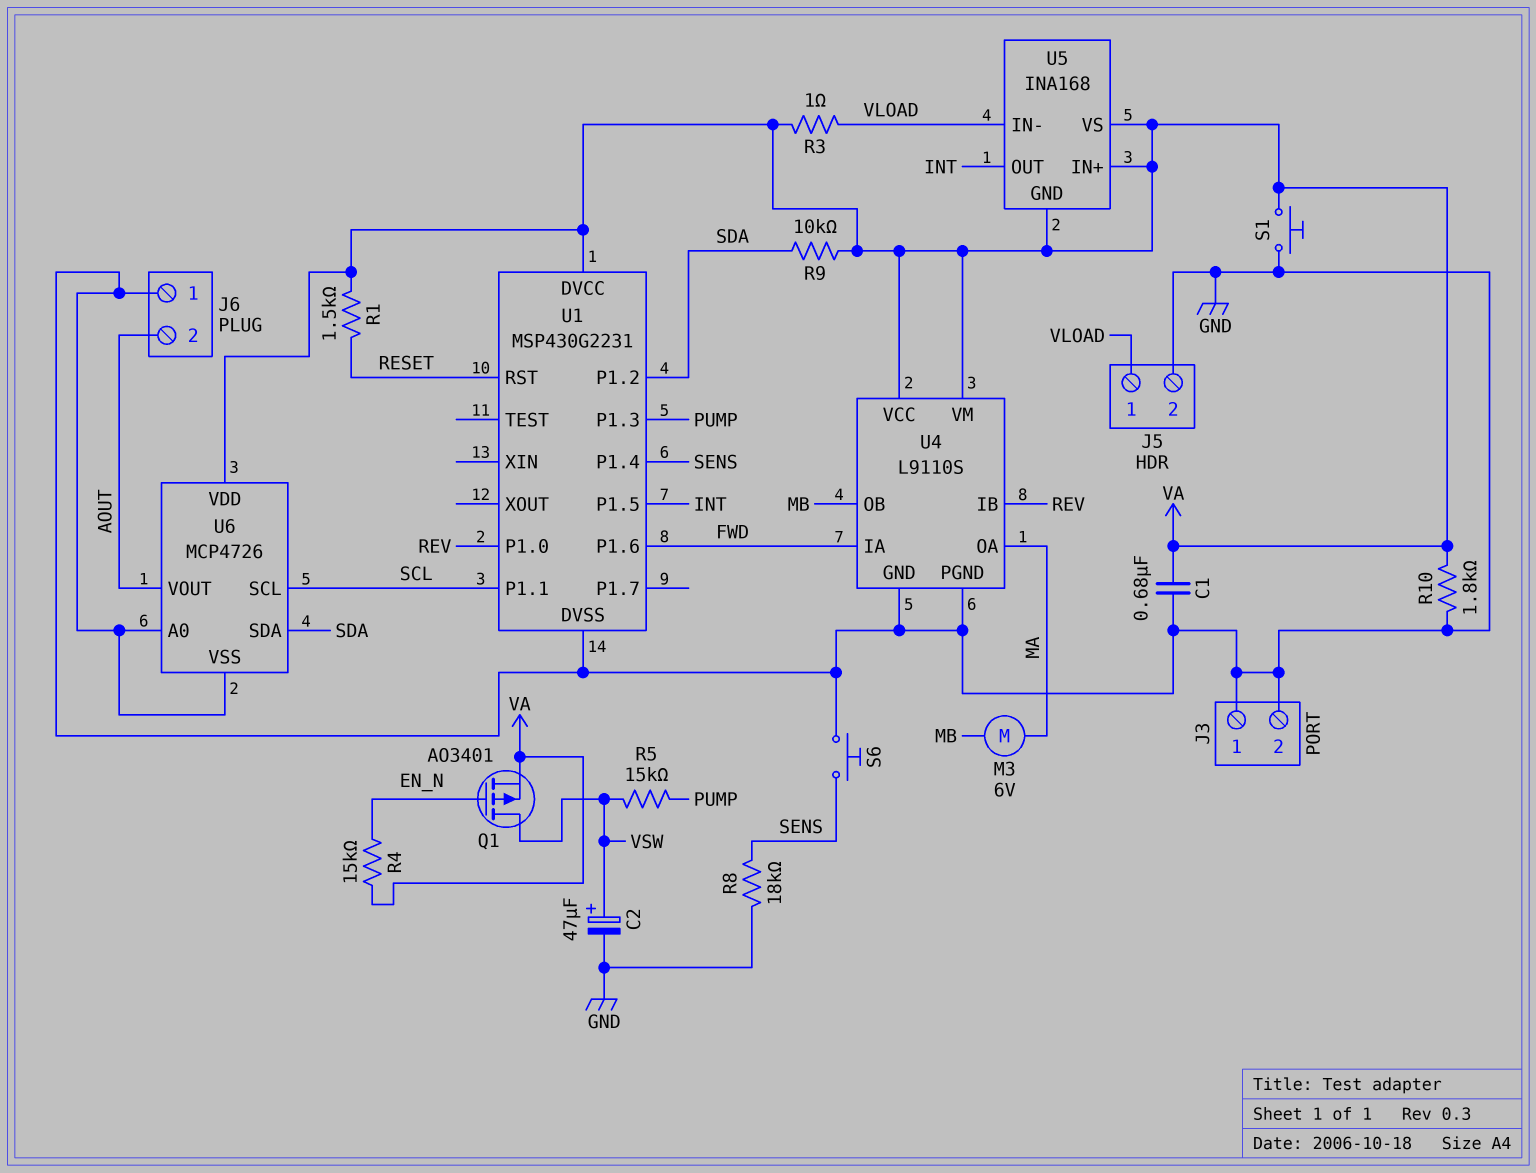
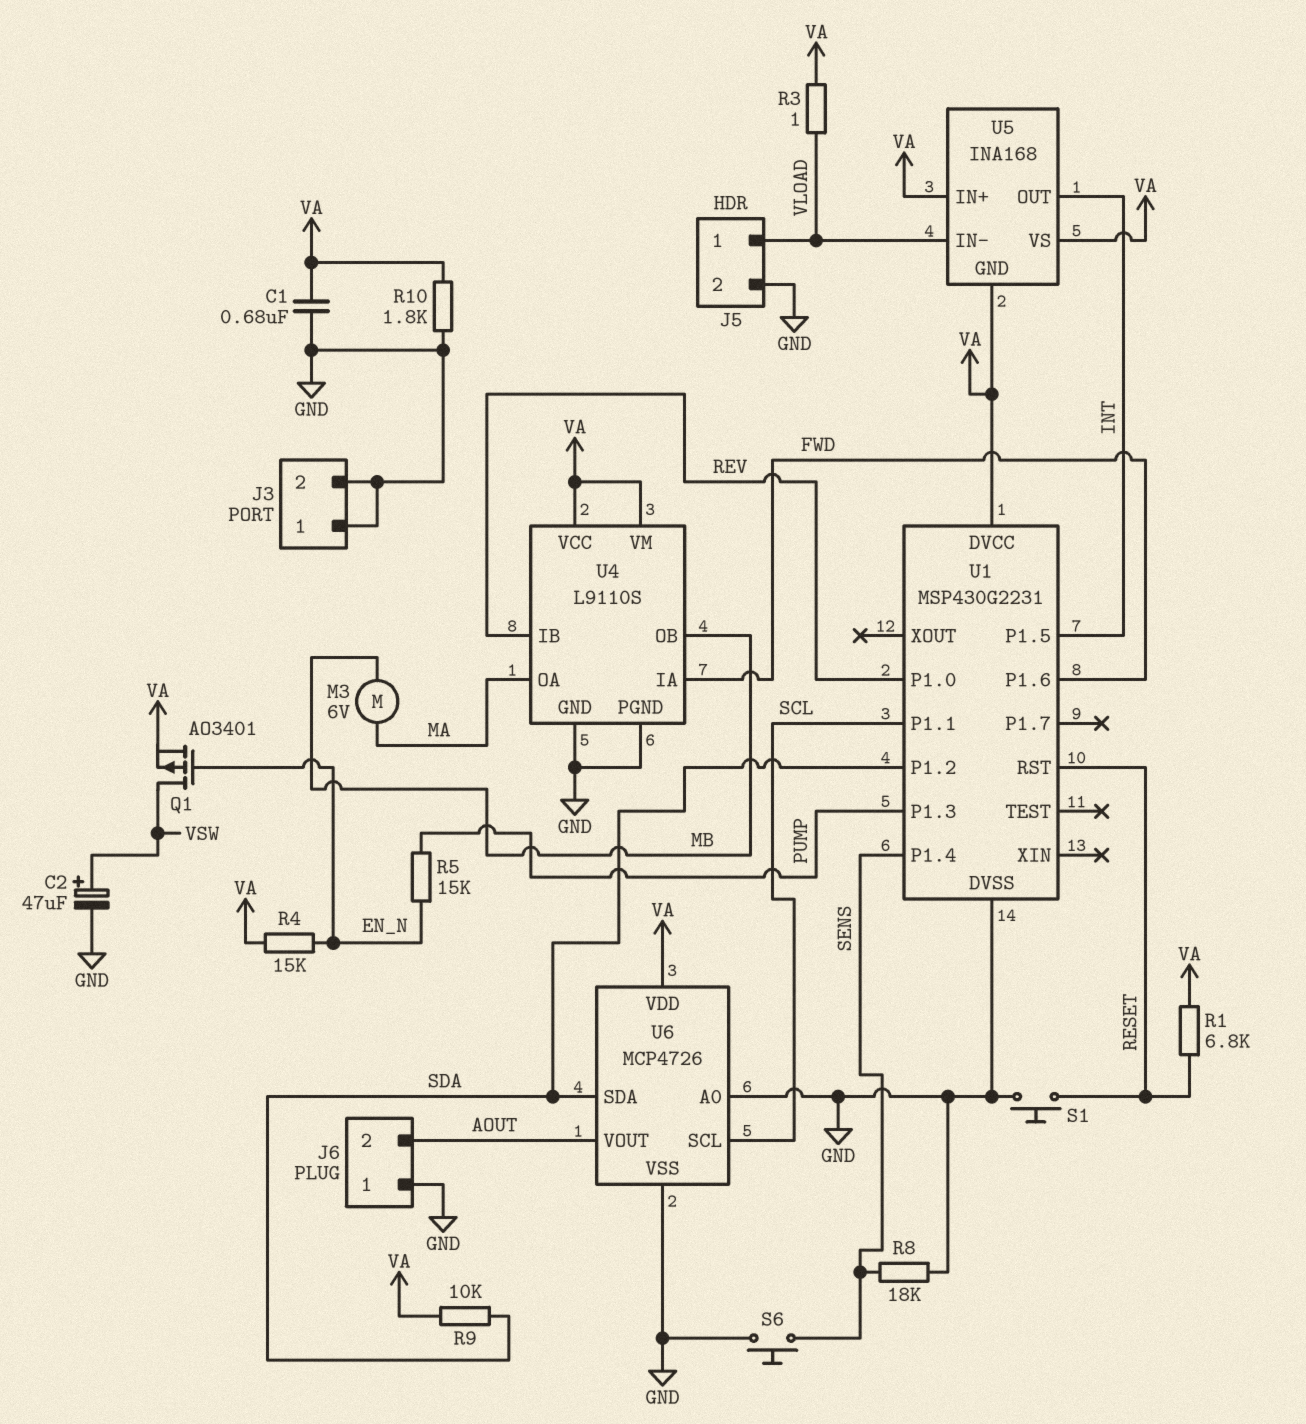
R1: 1.5k (RESET, VA) -> 6.8k (RESET, VA)
R5: 15k (PUMP, VSW) -> 15k (EN_N, PUMP)
S1: button (GND, VA) -> button (GND, RESET)

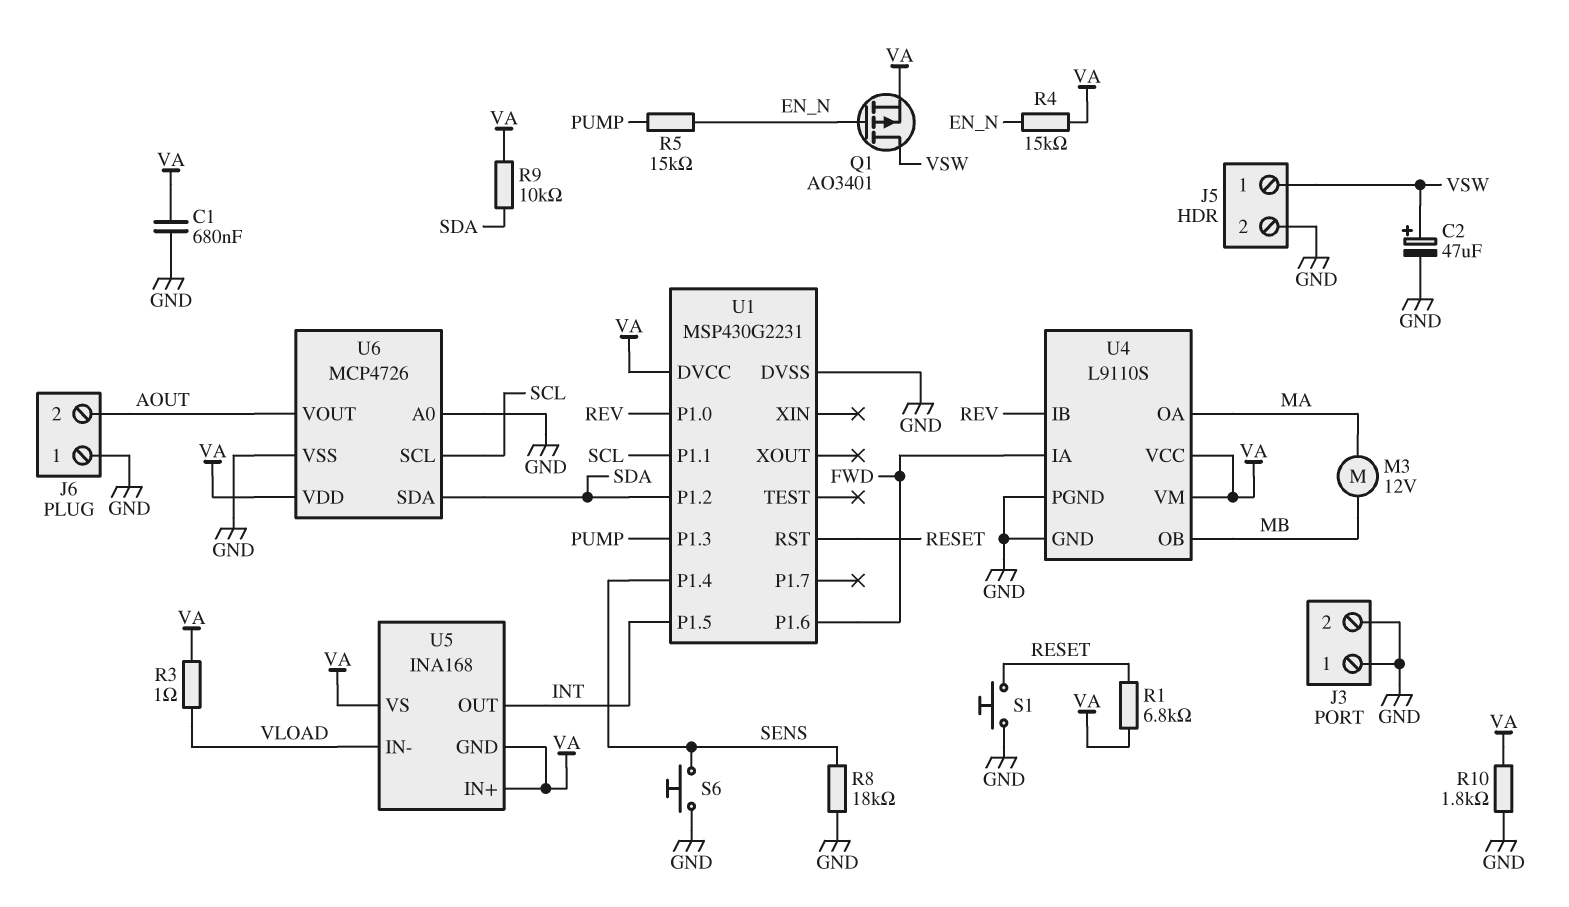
J5 pin 1: VLOAD -> VSW
M3: motor 6V (MA, MB) -> motor 12V (MA, MB)

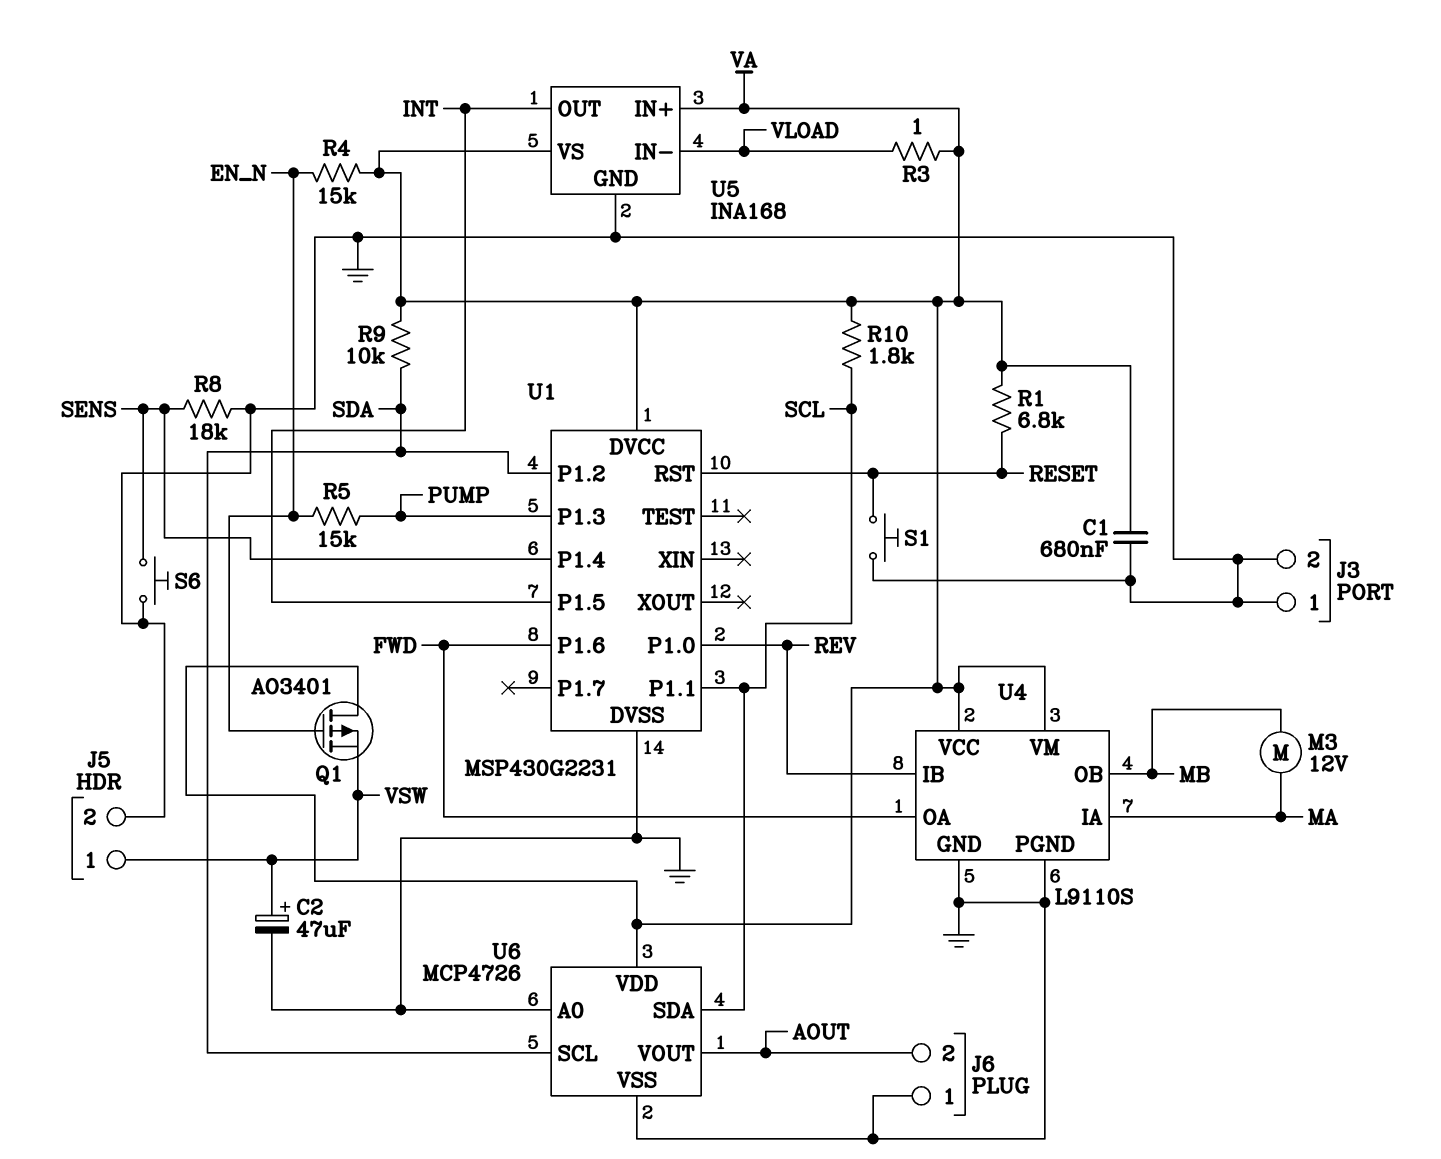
Q1: PMOS AO3401 (G EN_N, D VSW, S VA) -> PMOS AO3401 (G EN_N, D VA, S VSW)
R10: 1.8k (GND, VA) -> 1.8k (SCL, VA)
U4 pin IA: FWD -> MA
U4 pin OA: MA -> FWD
U5 pin GND: VA -> GND
U6 pin SCL: SCL -> SDA
U6 pin SDA: SDA -> SCL

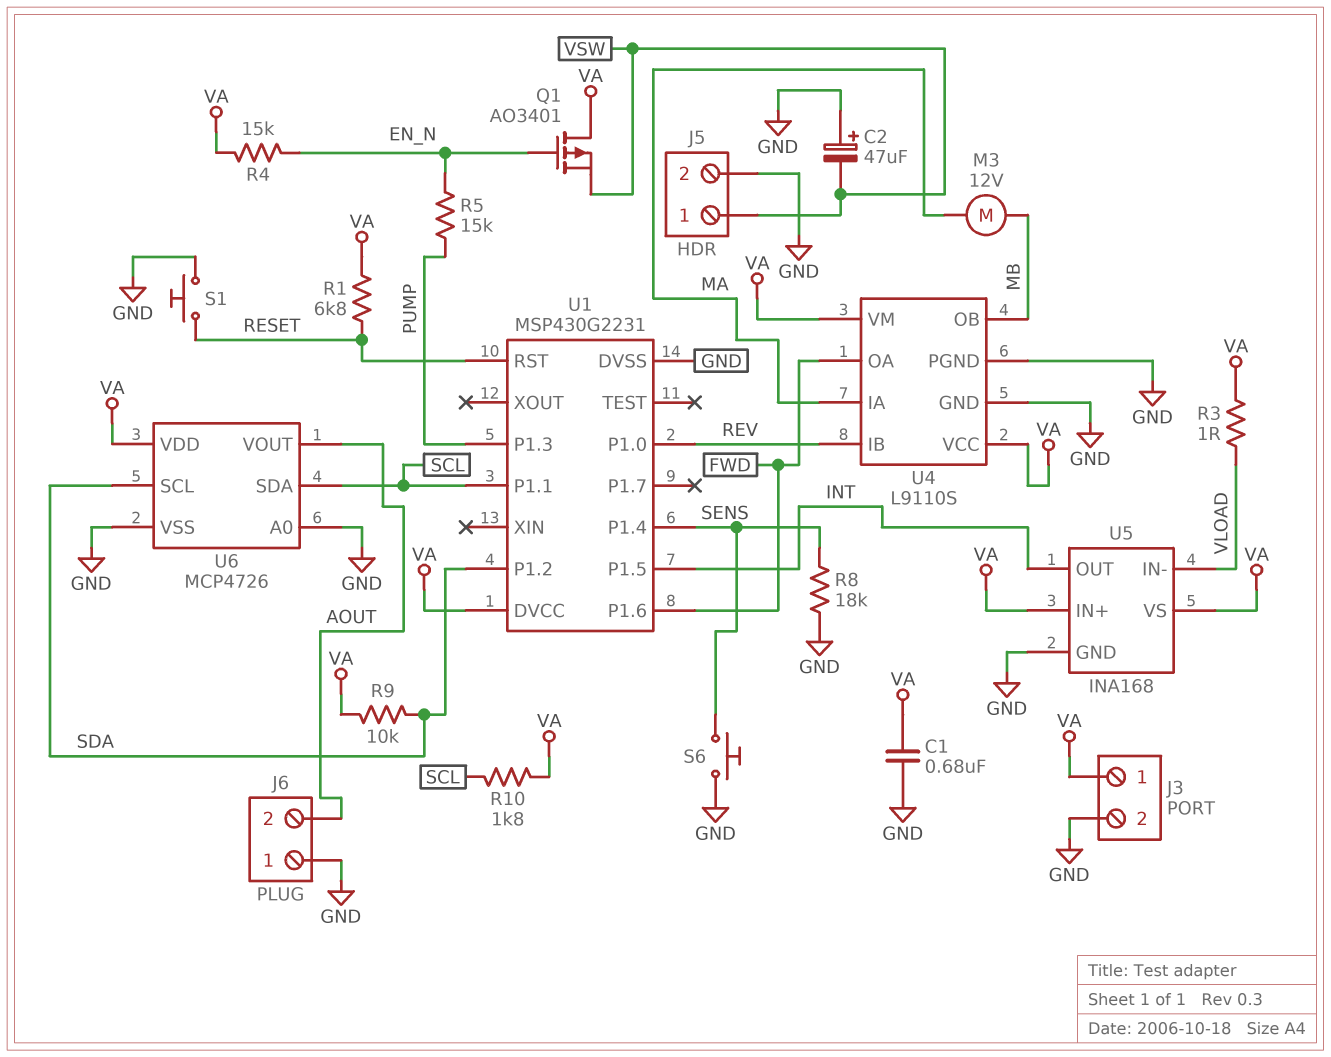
C2: 47uF (plus VSW, minus GND) -> 47uF (plus GND, minus VSW)
J3 pin 1: GND -> VA

